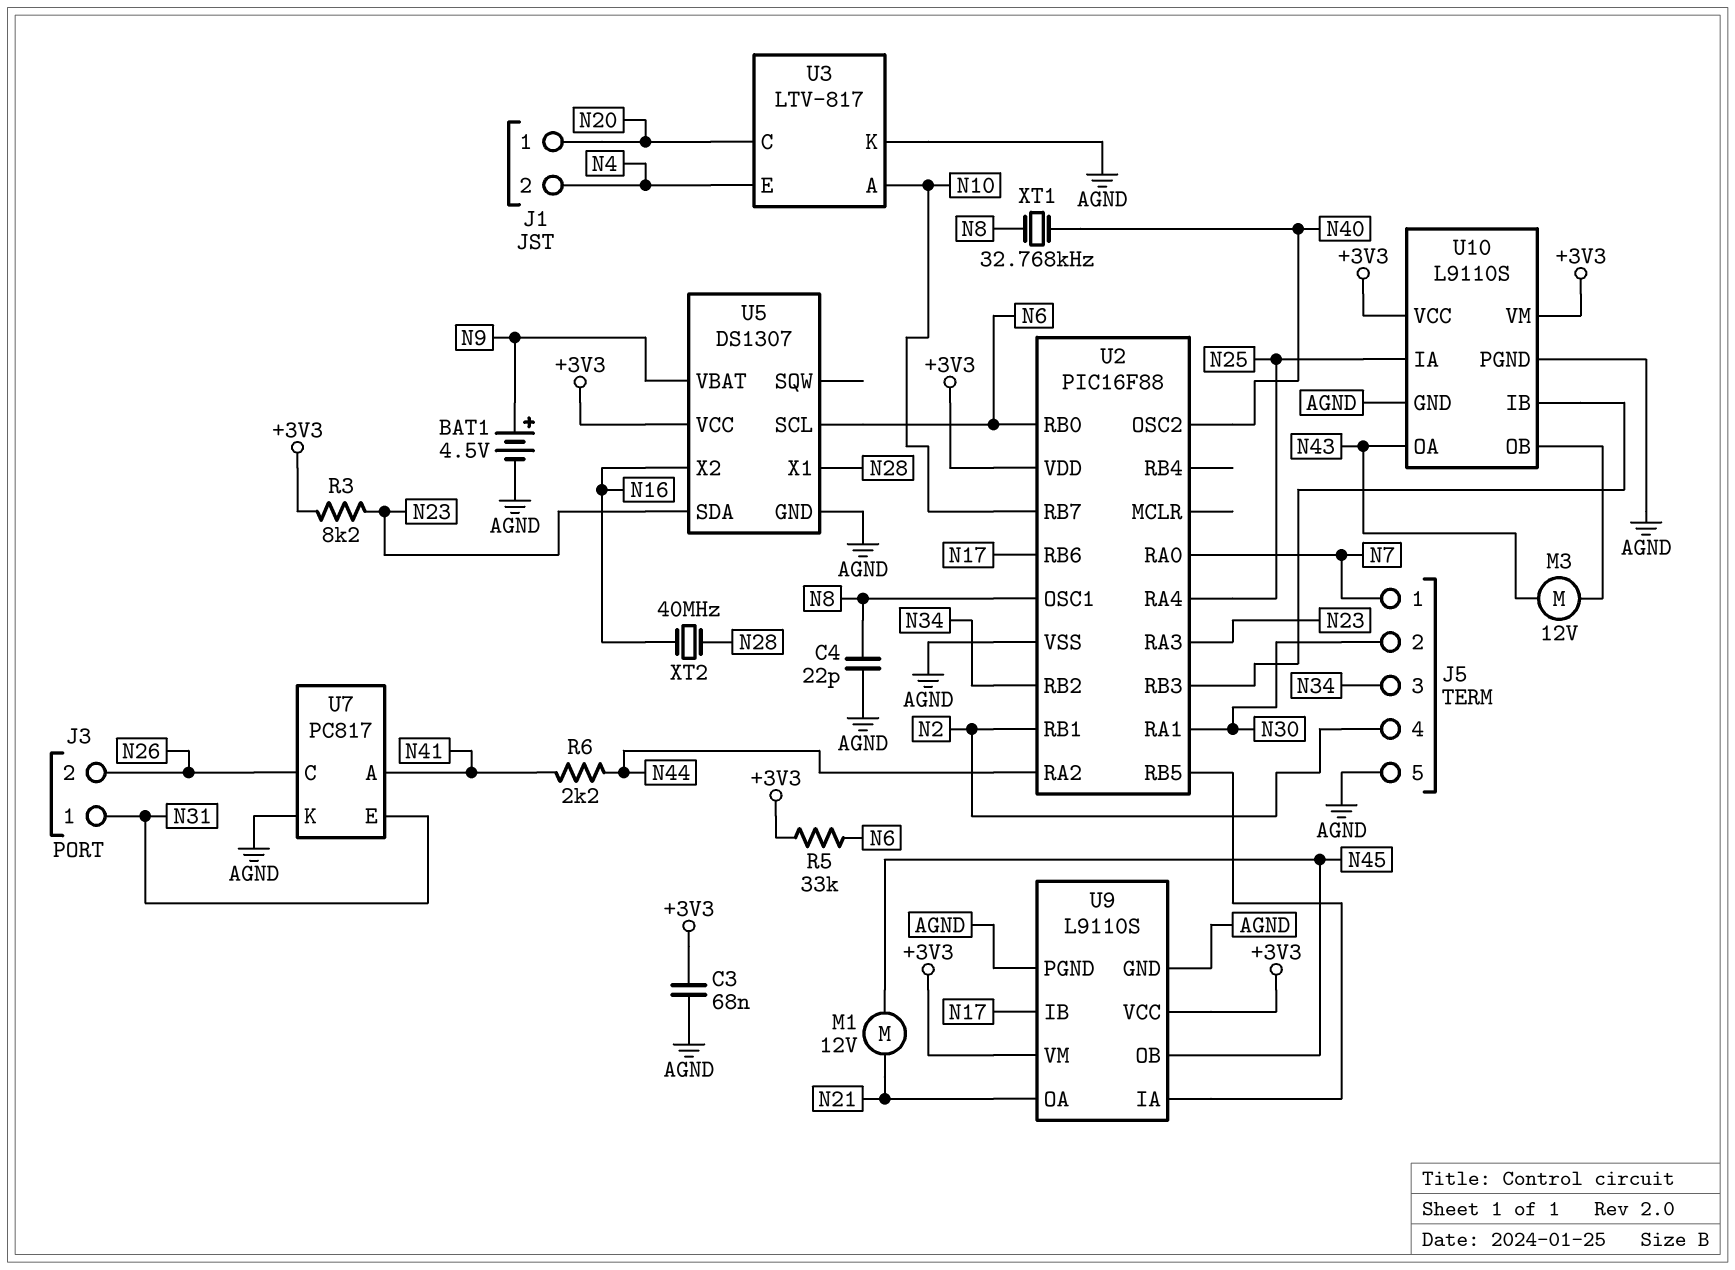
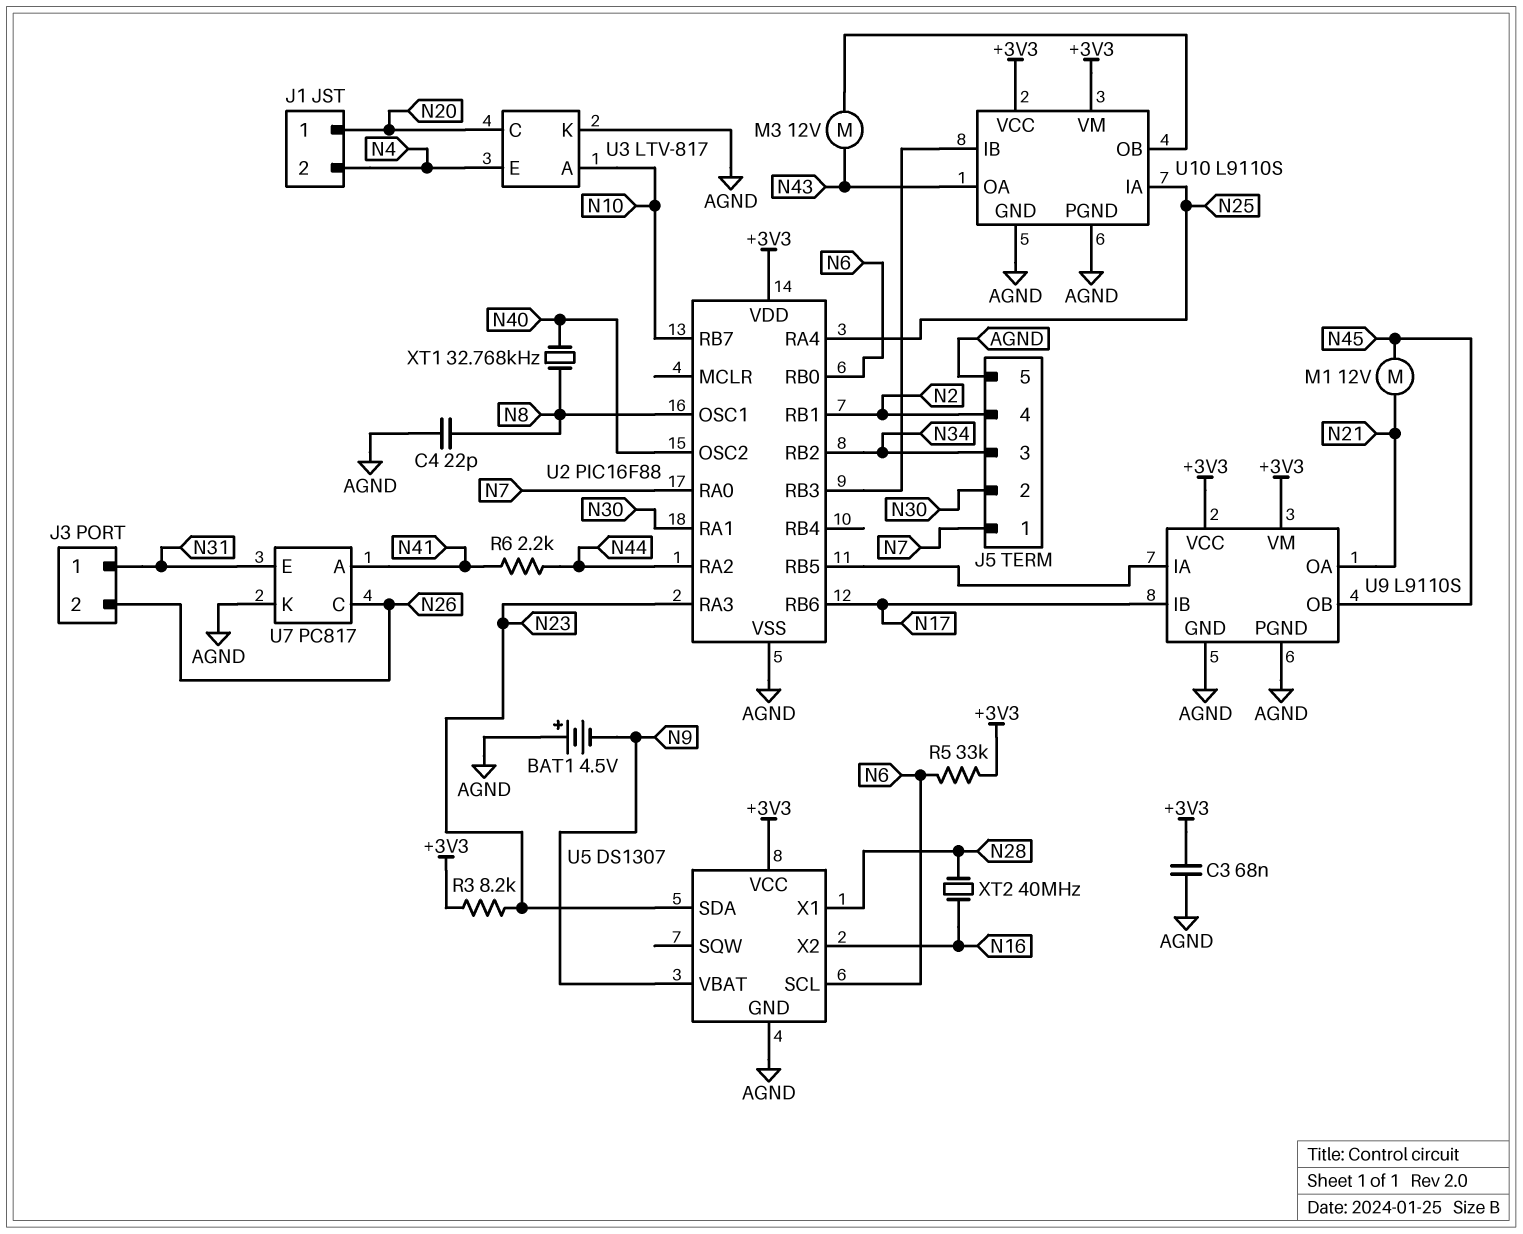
BAT1: 4.5V (plus N9, minus AGND) -> 4.5V (plus AGND, minus N9)

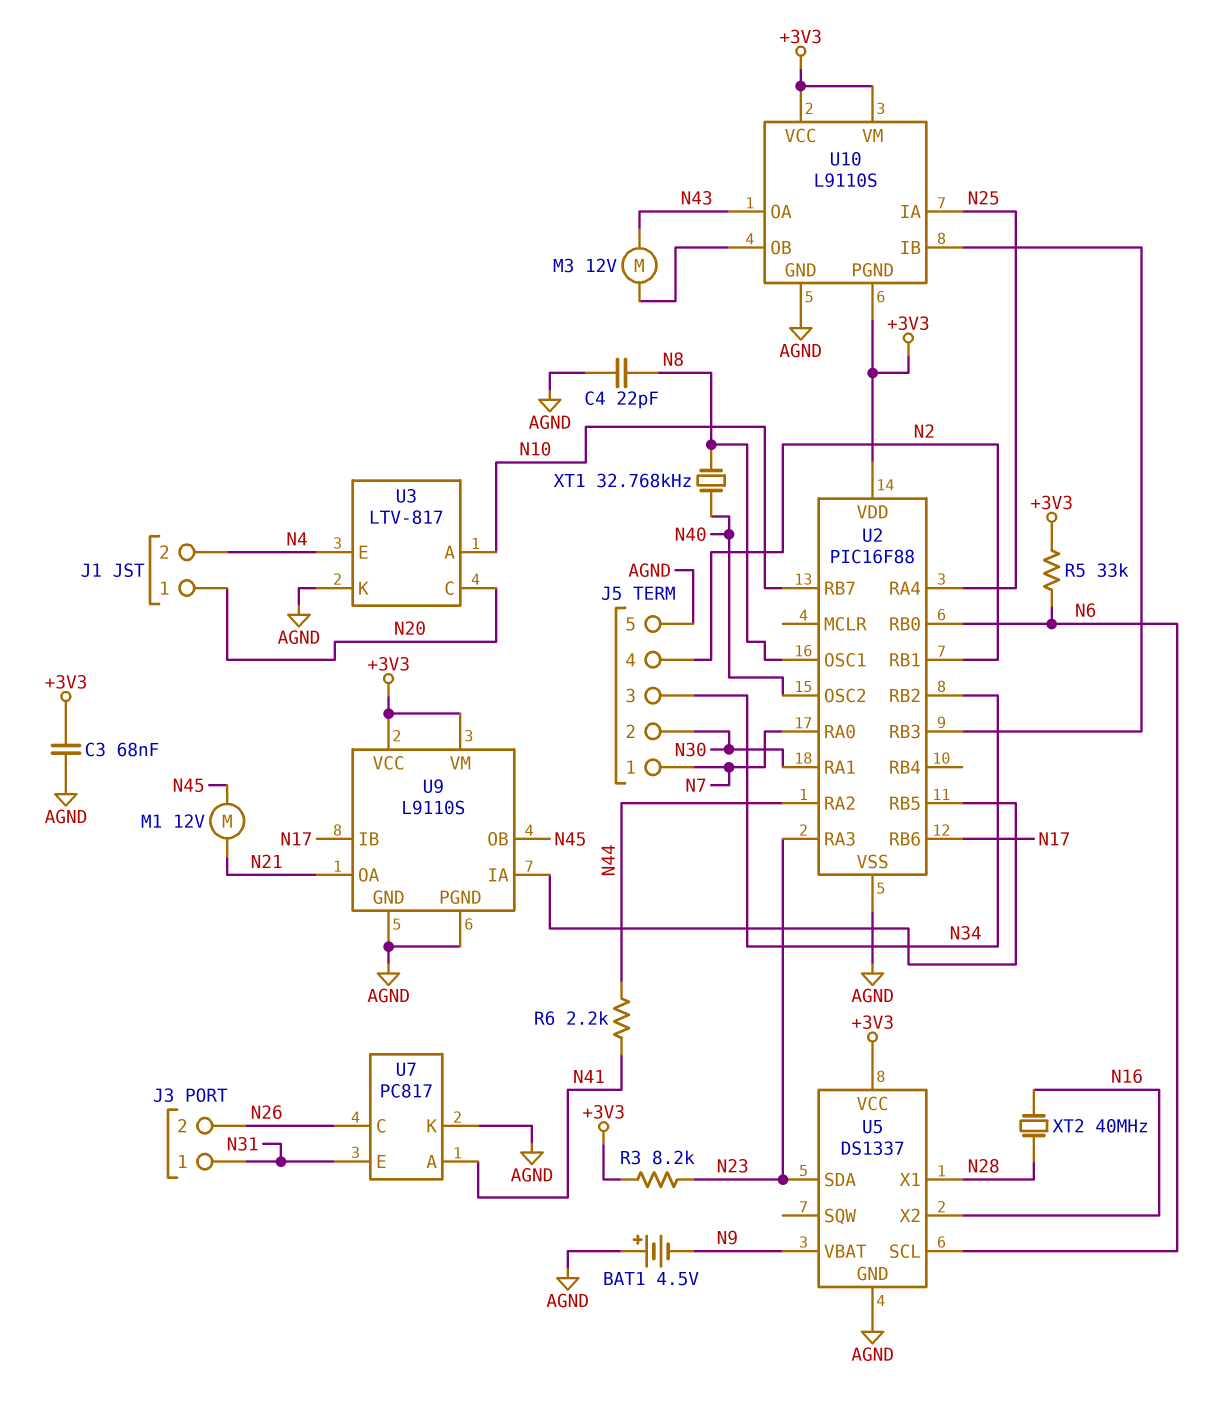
U5: DS1307 -> DS1337
U10 pin PGND: AGND -> +3V3

